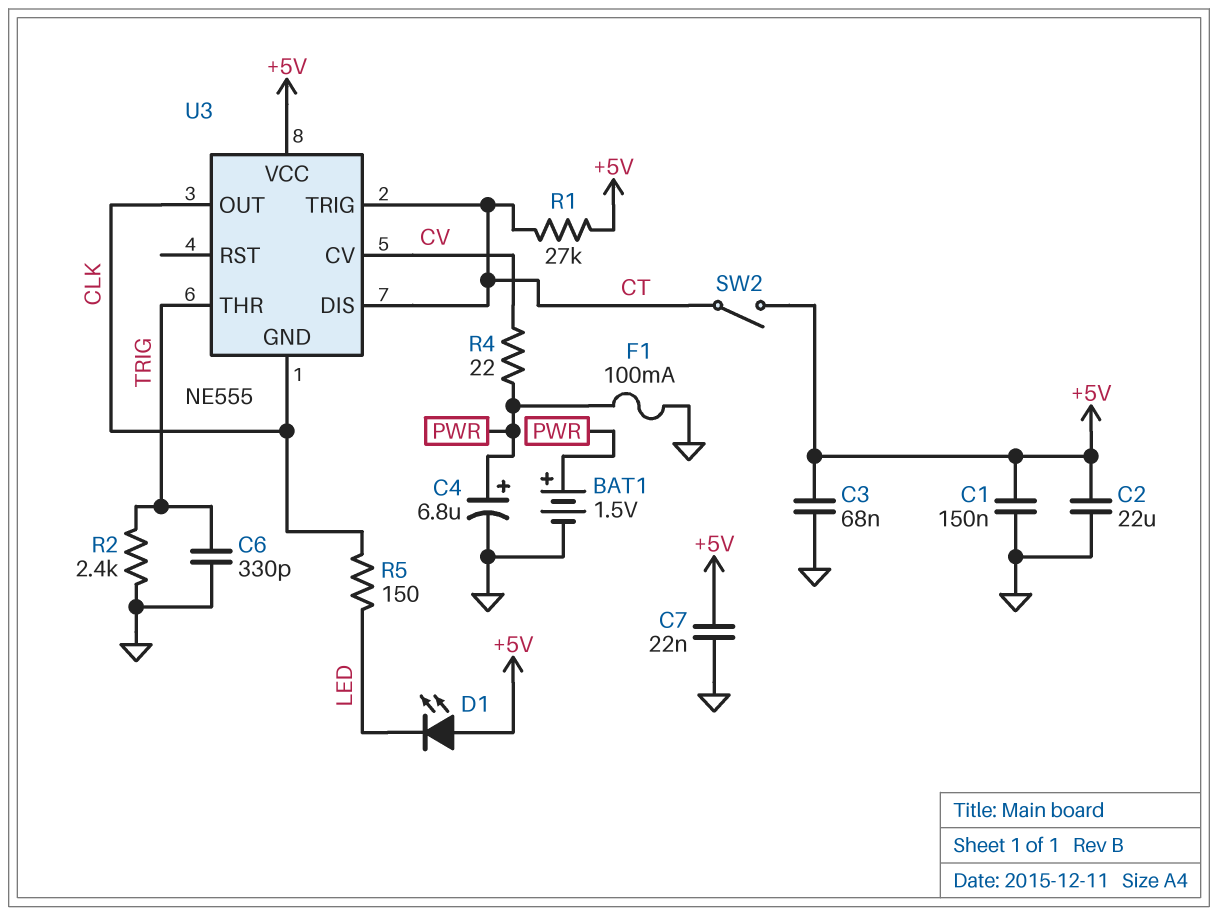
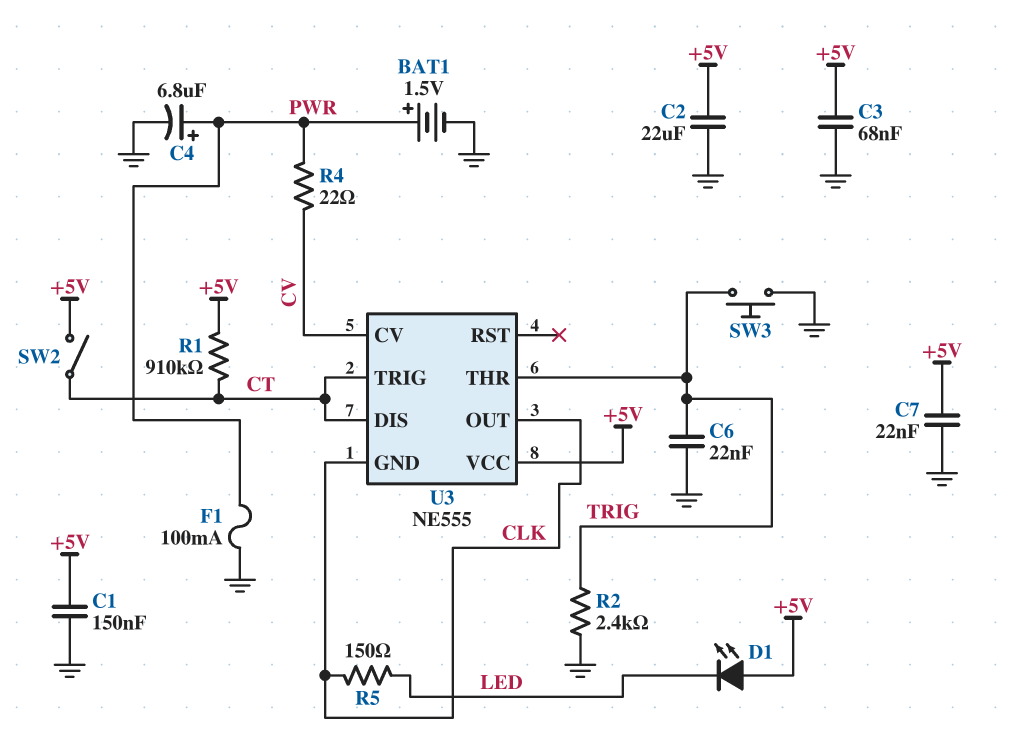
C6: 330pF (GND, TRIG) -> 22nF (GND, TRIG)
R1: 27k (+5V, CT) -> 910k (+5V, CT)
SW3: none -> button (GND, TRIG)

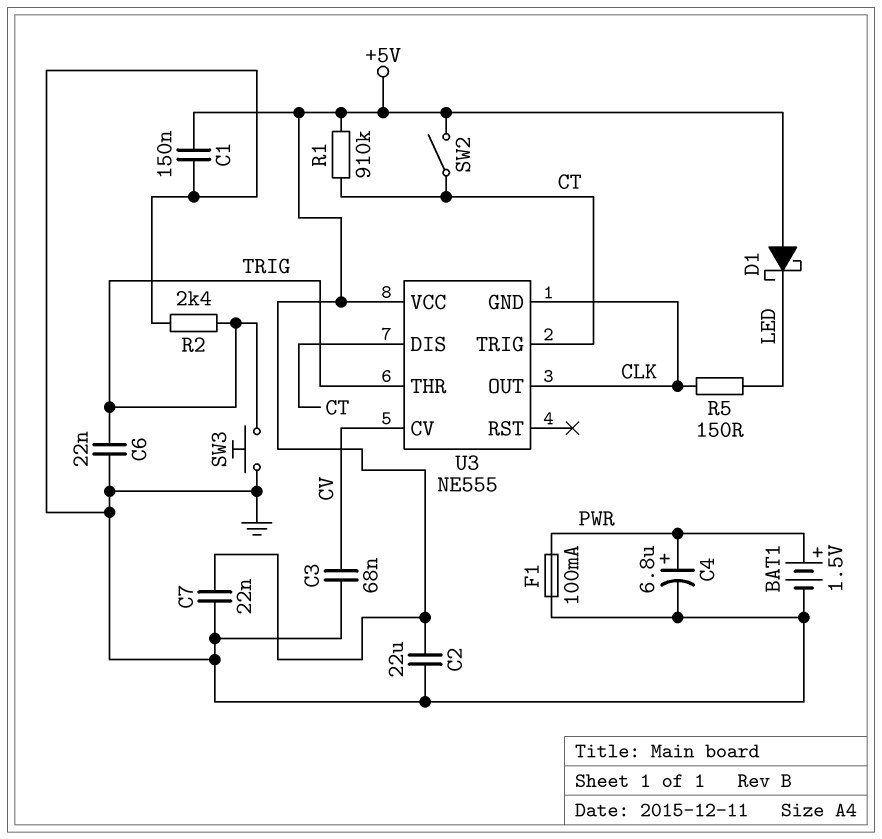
C3: 68nF (+5V, GND) -> 68nF (CV, GND)
D1: LED (A +5V, K LED) -> schottky (A +5V, K LED)
R4: 22 (CV, PWR) -> none

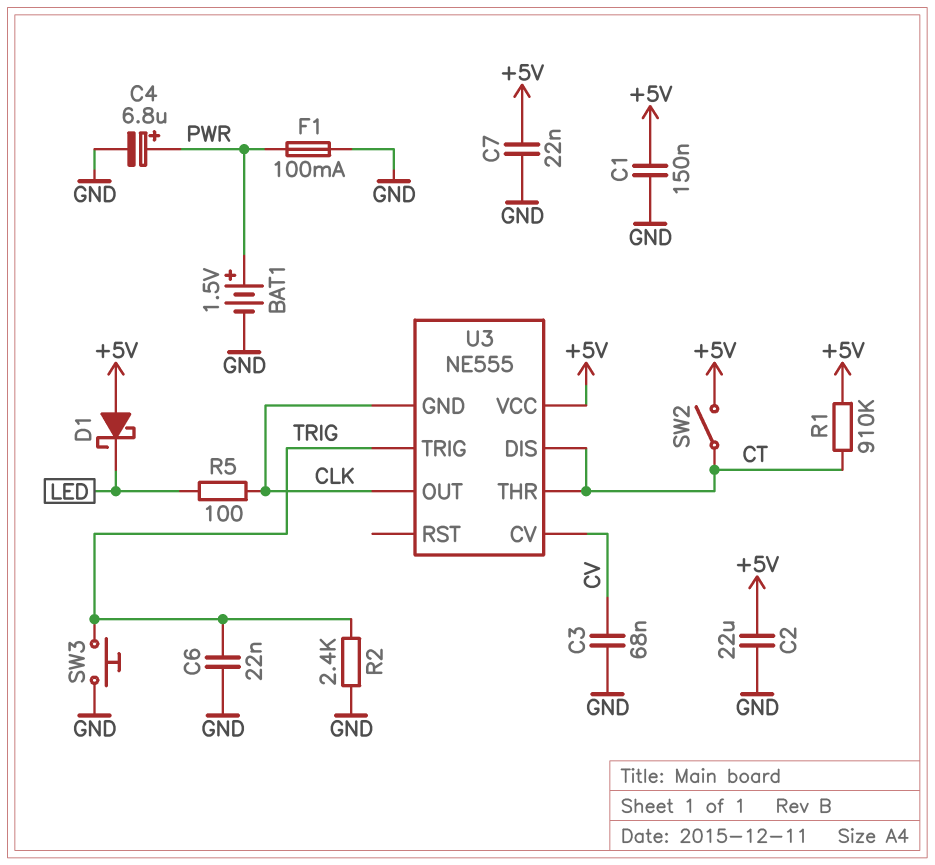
R5: 150 (CLK, LED) -> 100 (CLK, LED)
U3 pin THR: TRIG -> CT
U3 pin TRIG: CT -> TRIG

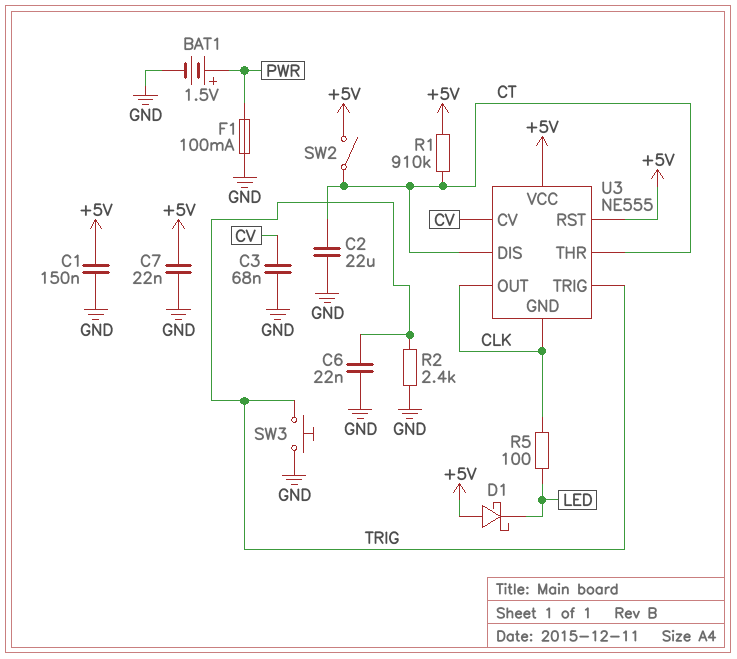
C2: 22uF (+5V, GND) -> 22uF (CT, GND)
C4: 6.8uF (plus PWR, minus GND) -> none
U3 pin RST: none -> +5V

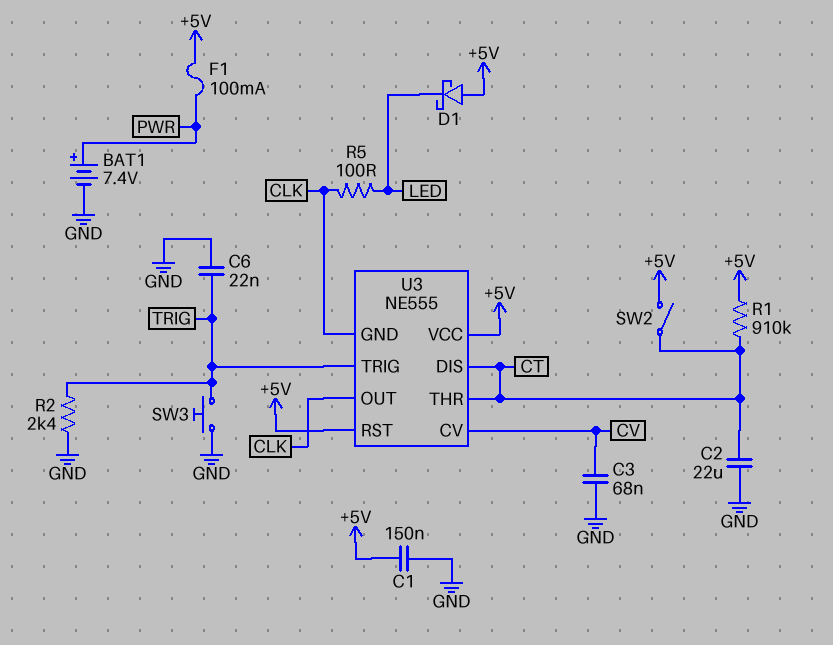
BAT1: 1.5V (plus PWR, minus GND) -> 7.4V (plus PWR, minus GND)
C7: 22nF (+5V, GND) -> none
F1: 100mA (GND, PWR) -> 100mA (+5V, PWR)

